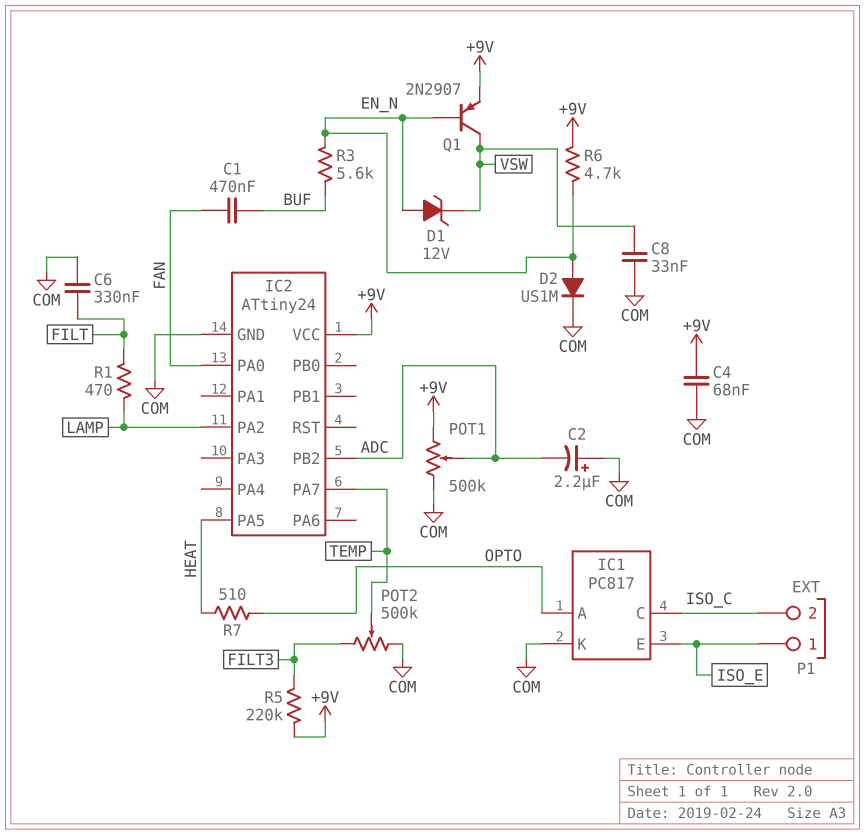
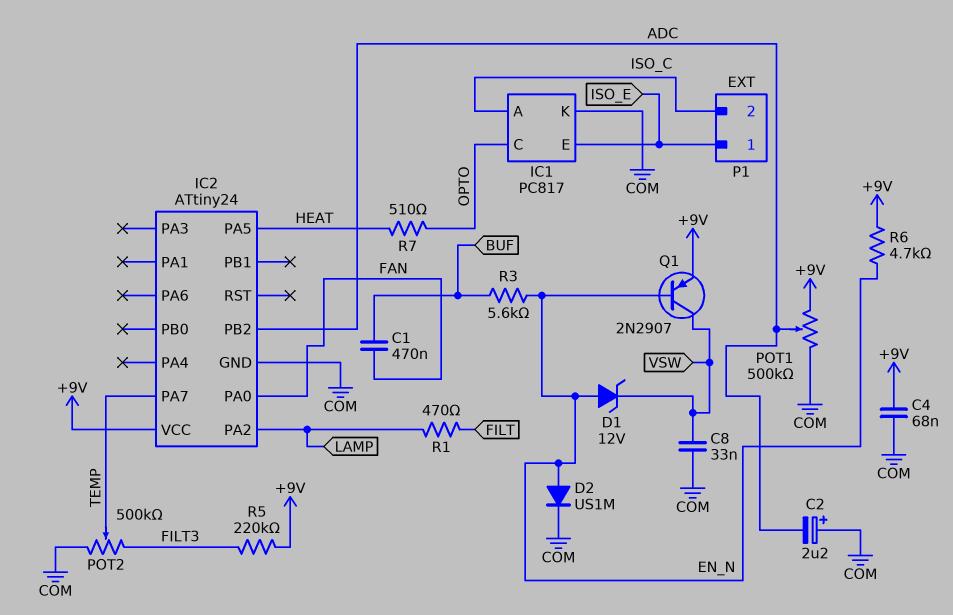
C6: 330nF (COM, FILT) -> none
IC1 pin A: OPTO -> ISO_C
IC1 pin C: ISO_C -> OPTO

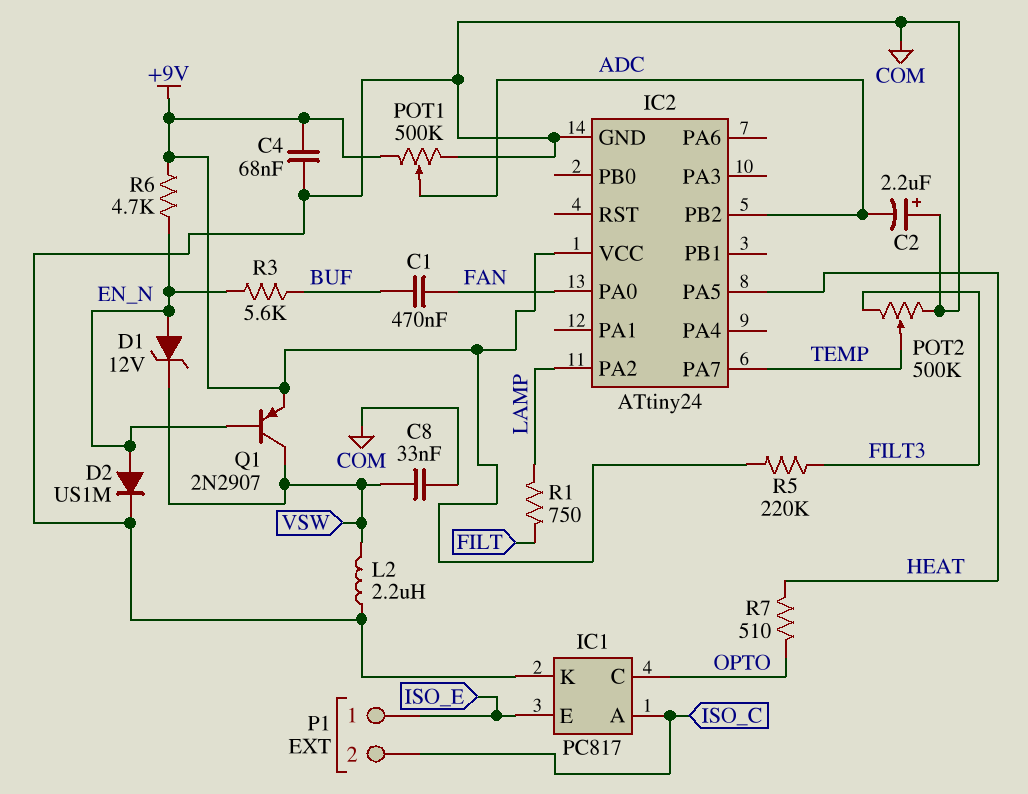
L2: none -> 2.2uH (COM, VSW)
R1: 470 (FILT, LAMP) -> 750 (FILT, LAMP)

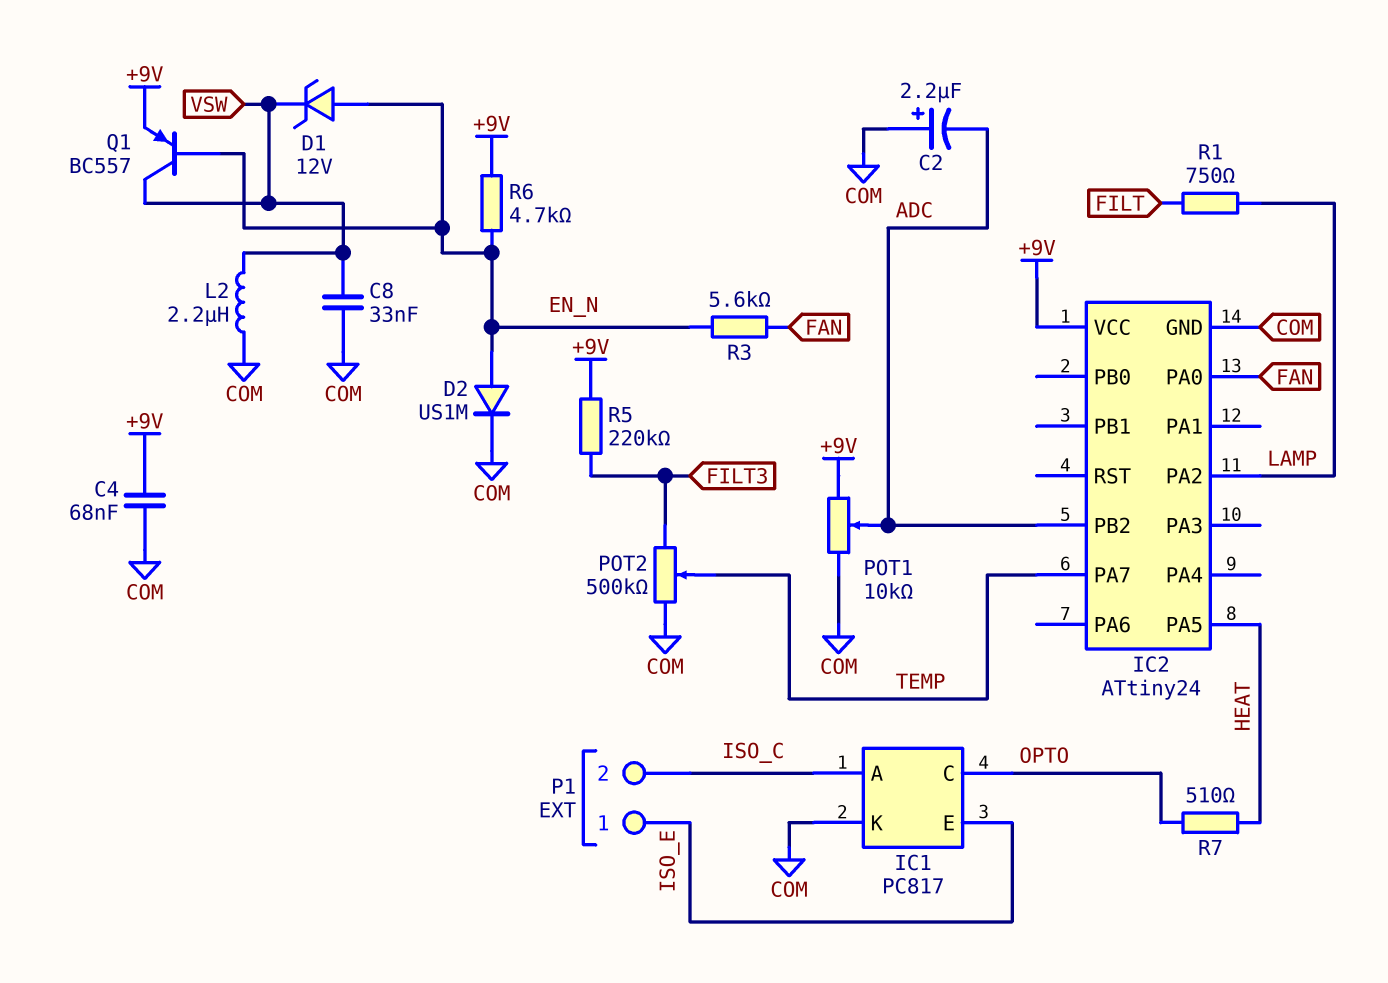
C1: 470nF (BUF, FAN) -> none
POT1: 500k (+9V, COM, wiper ADC) -> 10k (+9V, COM, wiper ADC)
Q1: PNP 2N2907 (B EN_N, C VSW, E +9V) -> PNP BC557 (B EN_N, C VSW, E +9V)
R3: 5.6k (BUF, EN_N) -> 5.6k (EN_N, FAN)

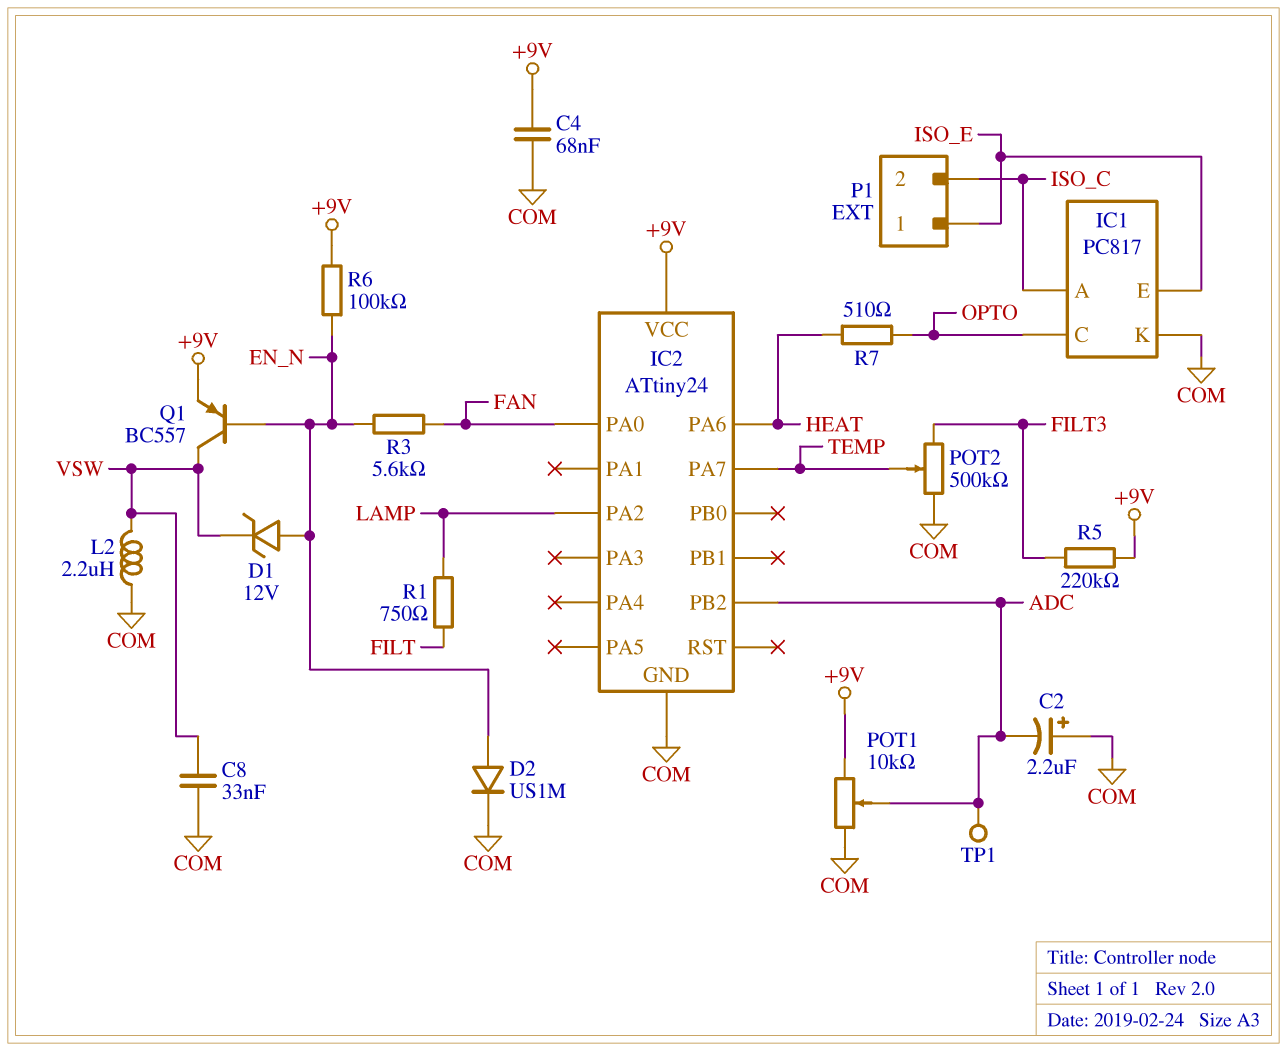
IC2 pin PA5: HEAT -> none
IC2 pin PA6: none -> HEAT
R6: 4.7k (+9V, EN_N) -> 100k (+9V, EN_N)
TP1: none -> test point (ADC)

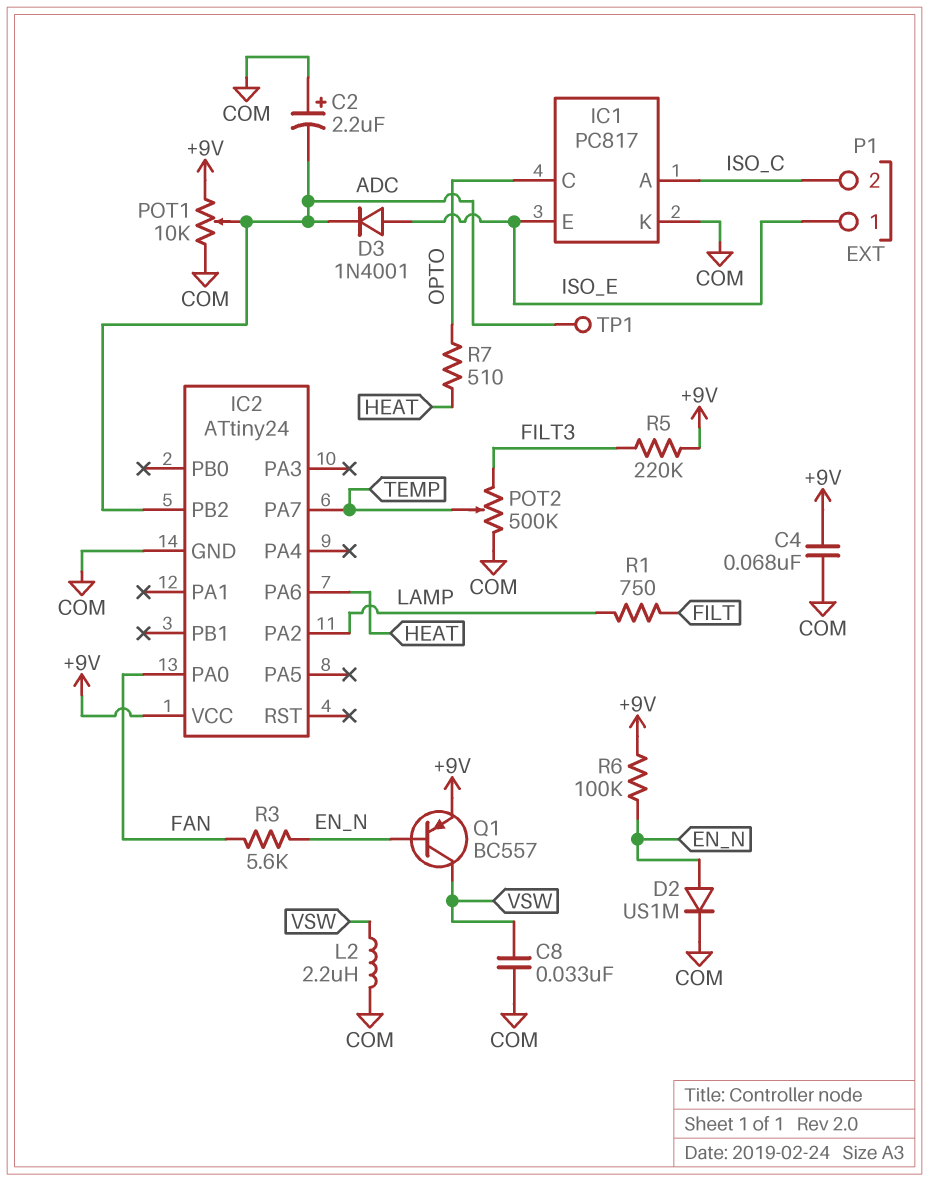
D1: zener 12V (A EN_N, K VSW) -> none
D3: none -> diode 1N4001 (A ISO_E, K ADC)

